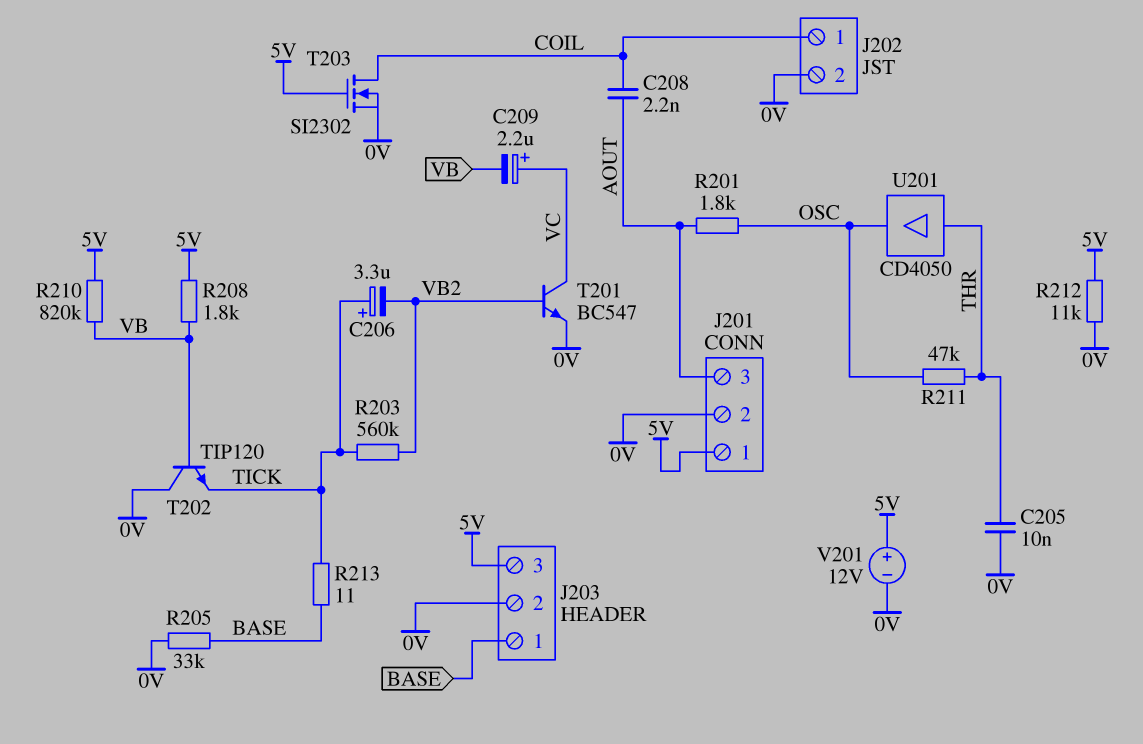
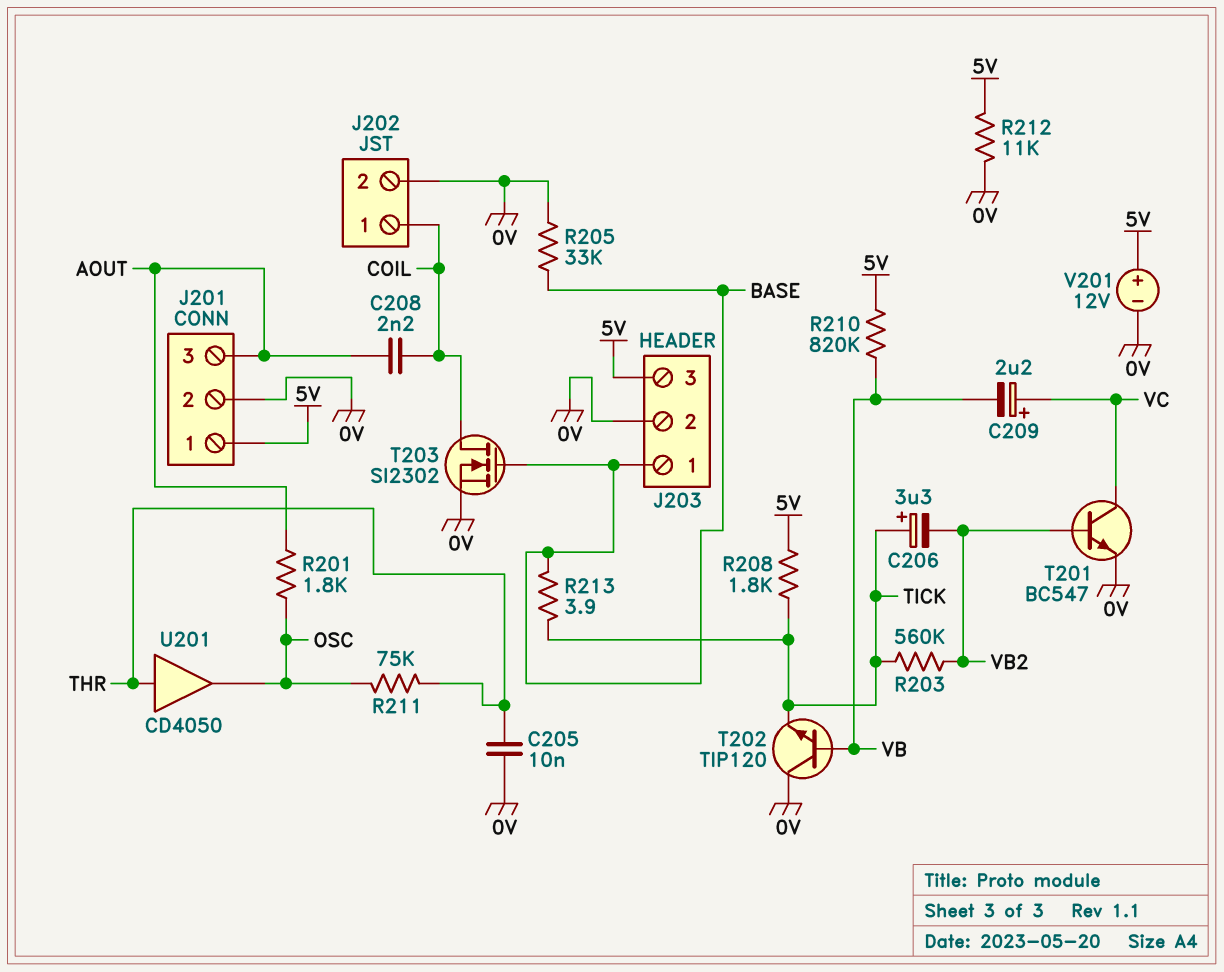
R208: 1.8k (5V, VB) -> 1.8k (5V, TICK)
R211: 47k (OSC, THR) -> 75k (OSC, THR)
R213: 11 (BASE, TICK) -> 3.9 (BASE, TICK)
T203: NMOS SI2302 (G 5V, D COIL, S 0V) -> NMOS SI2302 (G BASE, D COIL, S 0V)

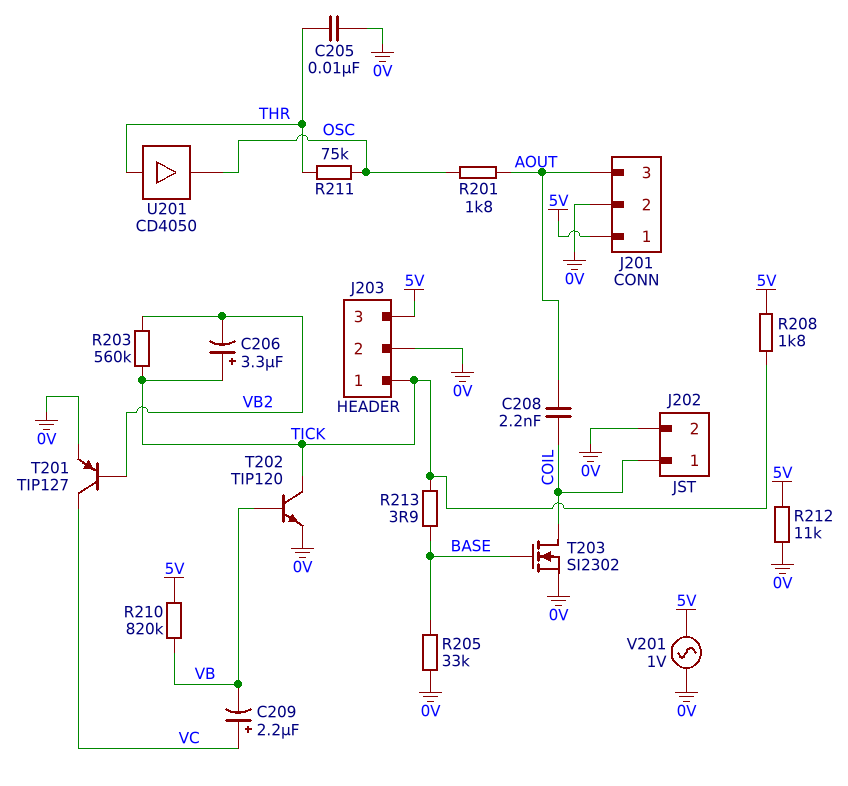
J203 pin 1: BASE -> TICK
T201: NPN BC547 (B VB2, C VC, E 0V) -> PNP TIP127 (B VB2, C VC, E 0V)
T202: NPN TIP120 (B VB, C 0V, E TICK) -> NPN TIP120 (B VB, C TICK, E 0V)
V201: 12V (plus 5V, minus 0V) -> AC 1V (0V, 5V)

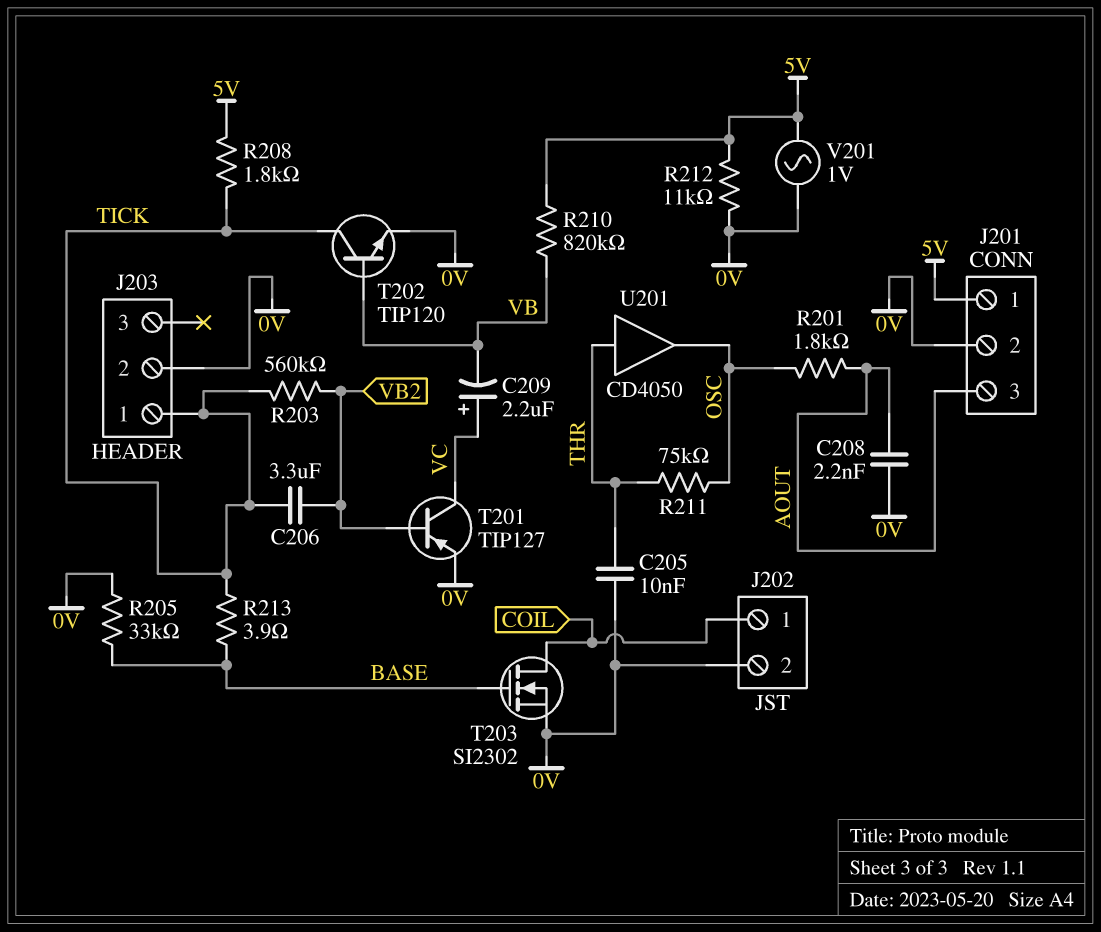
C206: 3.3uF (plus TICK, minus VB2) -> 3.3uF (TICK, VB2)
C208: 2.2nF (AOUT, COIL) -> 2.2nF (0V, AOUT)
J203 pin 3: 5V -> none

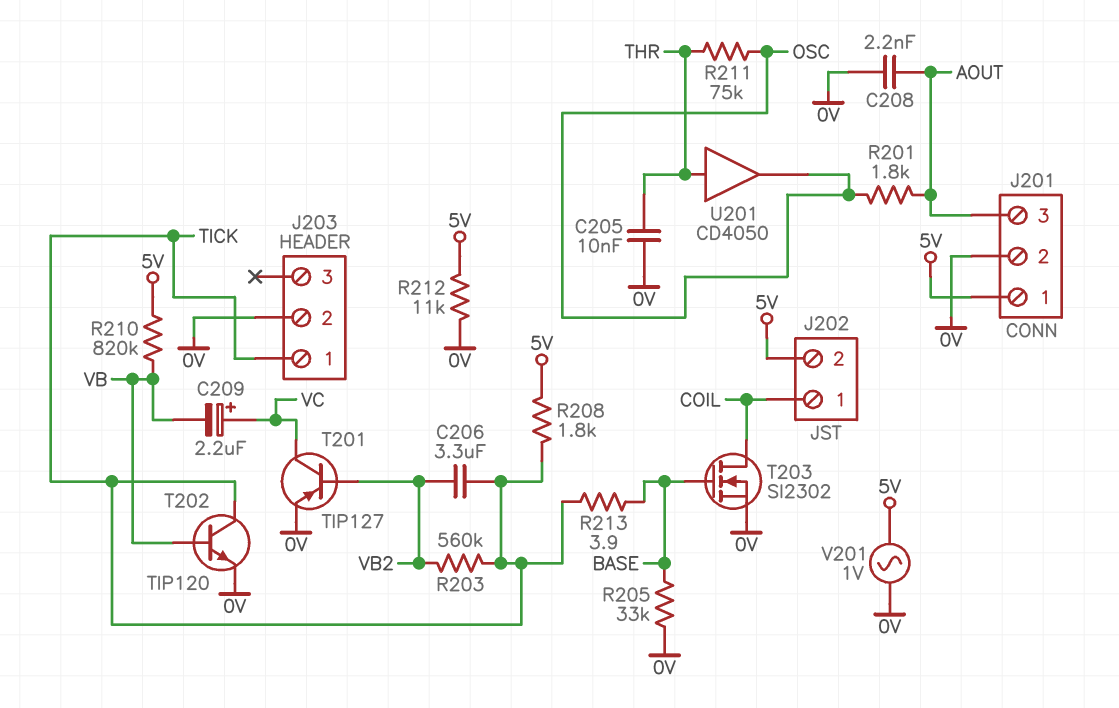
J202 pin 2: 0V -> 5V

